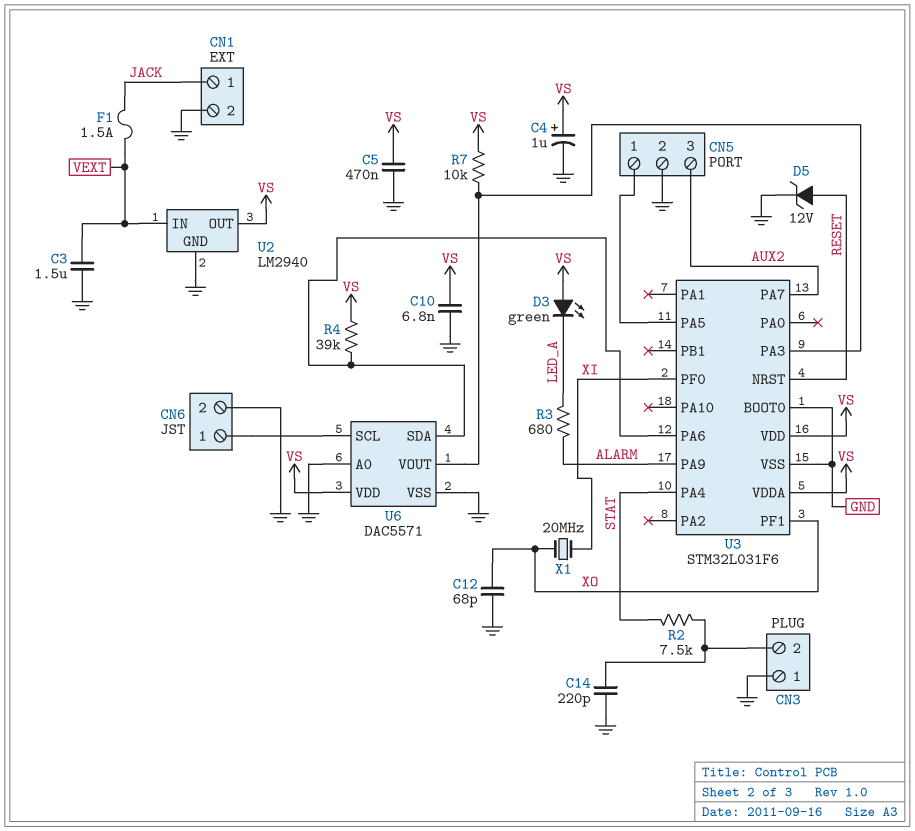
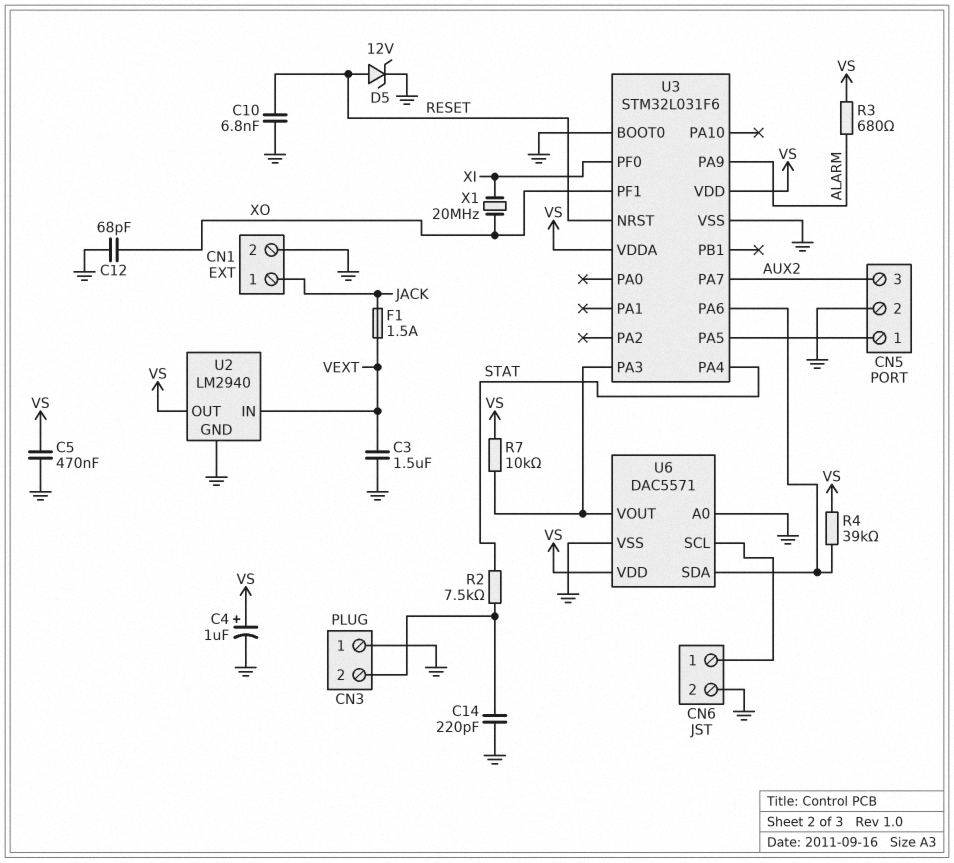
C10: 6.8nF (GND, VS) -> 6.8nF (GND, RESET)
D3: LED green (A VS, K LED_A) -> none
R3: 680 (ALARM, LED_A) -> 680 (ALARM, VS)

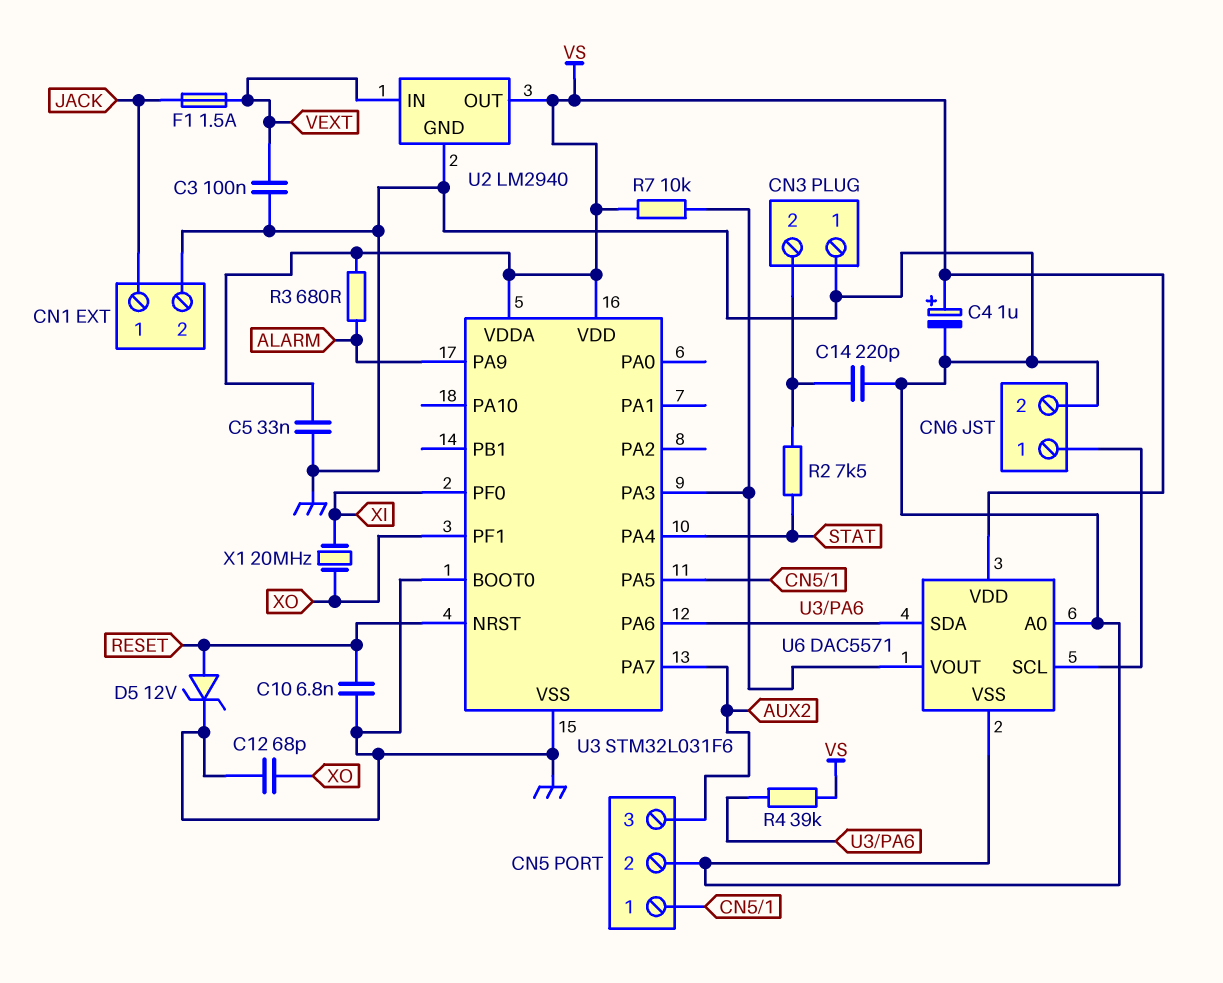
C3: 1.5uF (GND, VEXT) -> 100nF (GND, VEXT)
C5: 470nF (GND, VS) -> 33nF (GND, VS)

